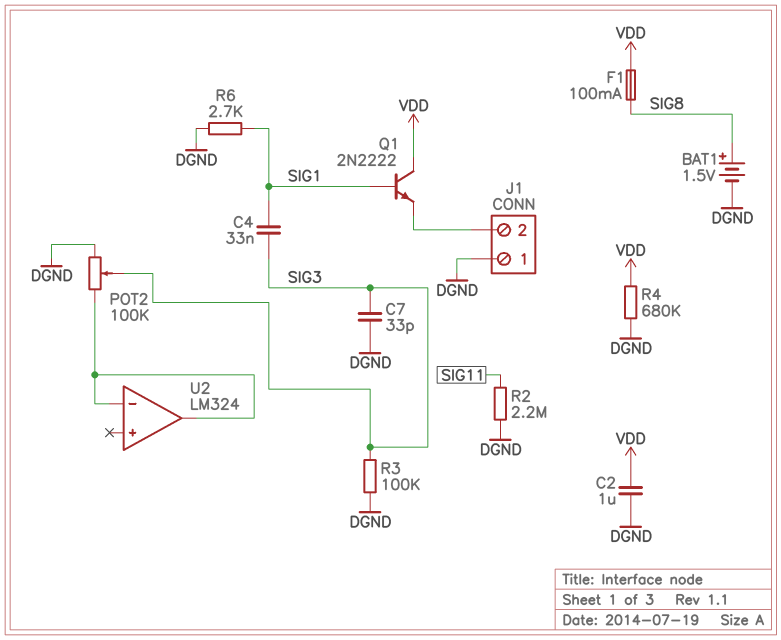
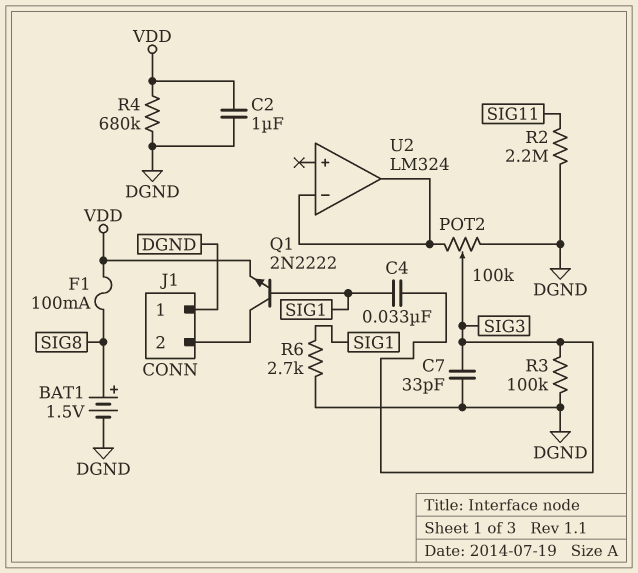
Q1: NPN 2N2222 (B SIG1, C VDD, E J1/2) -> NPN 2N2222 (B SIG1, C J1/2, E VDD)

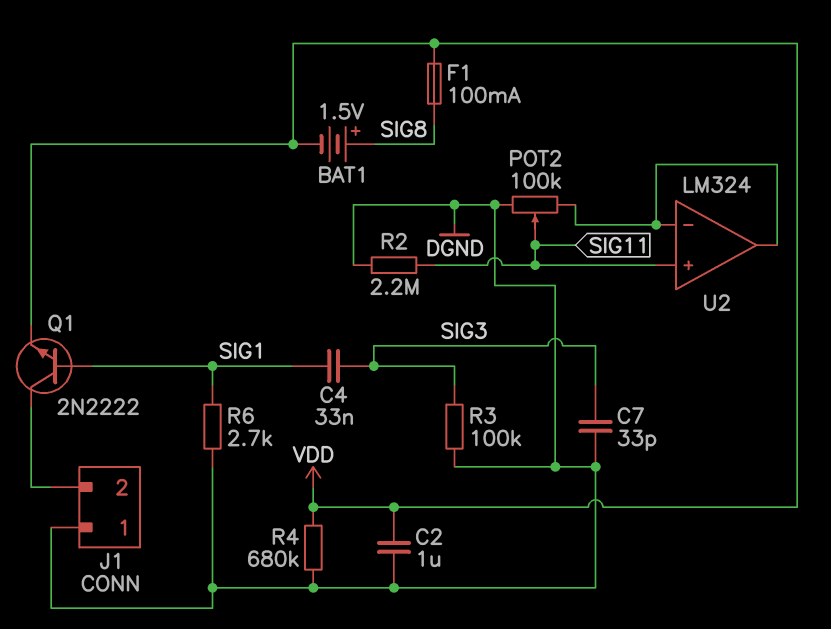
BAT1: 1.5V (plus SIG8, minus DGND) -> 1.5V (plus SIG8, minus VDD)
POT2: 100k (DGND, U2/in-, wiper SIG3) -> 100k (DGND, U2/in-, wiper SIG11)
U2 pin in+: none -> SIG11

